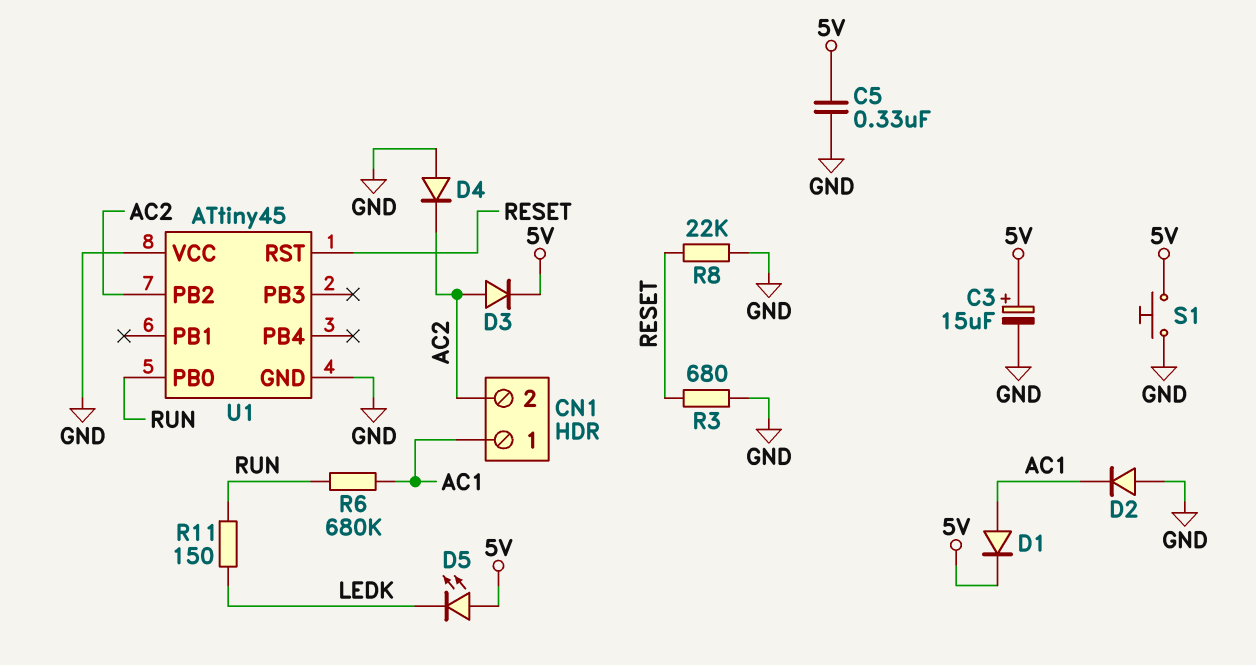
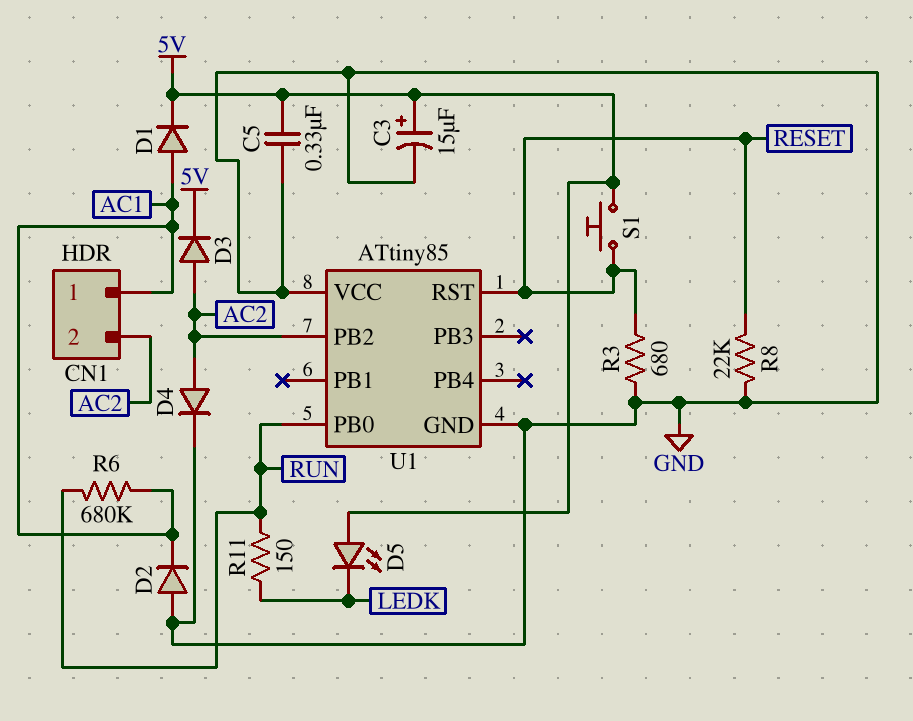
D4: diode (A GND, K AC2) -> diode (A AC2, K GND)
S1: button (5V, GND) -> button (5V, RESET)
U1: ATtiny45 -> ATtiny85

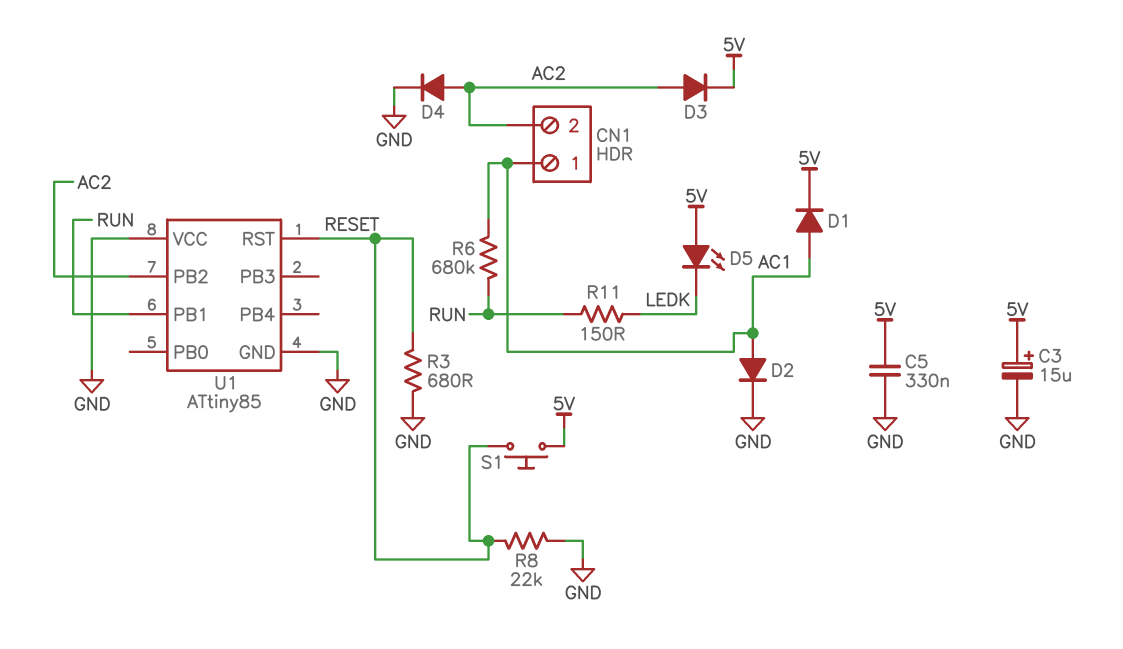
D2: diode (A GND, K AC1) -> diode (A AC1, K GND)
U1 pin PB0: RUN -> none
U1 pin PB1: none -> RUN

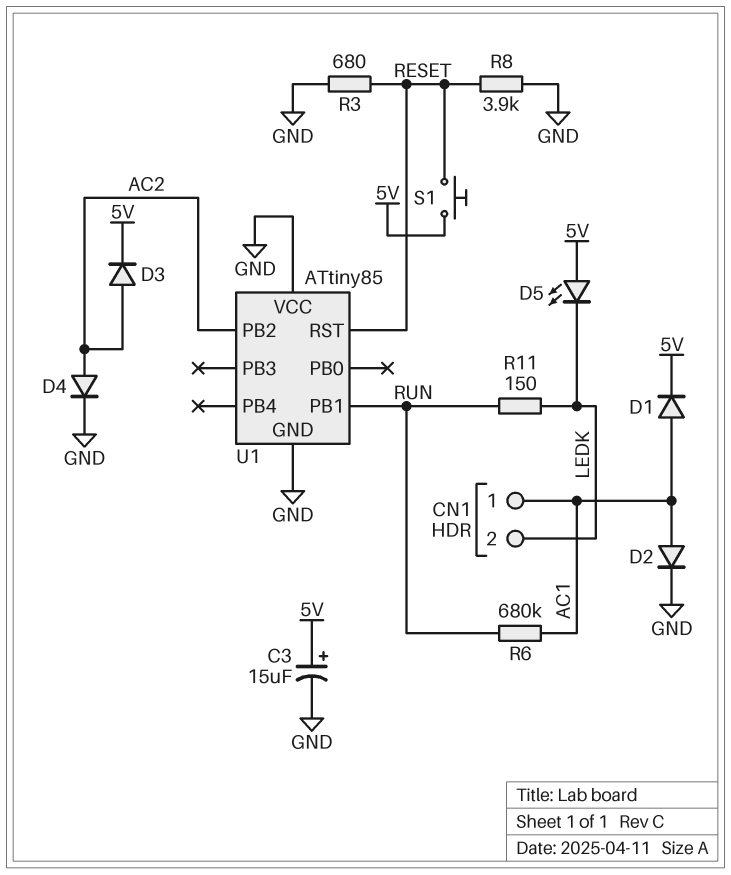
C5: 330nF (5V, GND) -> none
CN1 pin 2: AC2 -> LEDK
R8: 22k (GND, RESET) -> 3.9k (GND, RESET)

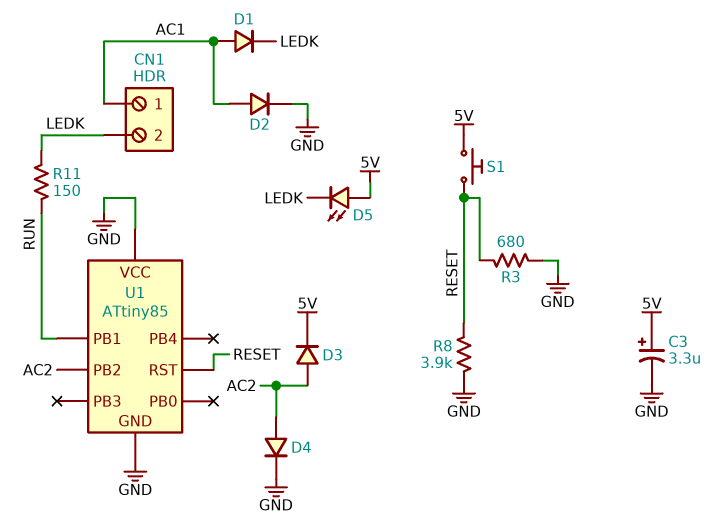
C3: 15uF (plus 5V, minus GND) -> 3.3uF (plus 5V, minus GND)
D1: diode (A AC1, K 5V) -> diode (A AC1, K LEDK)
R6: 680k (AC1, RUN) -> none

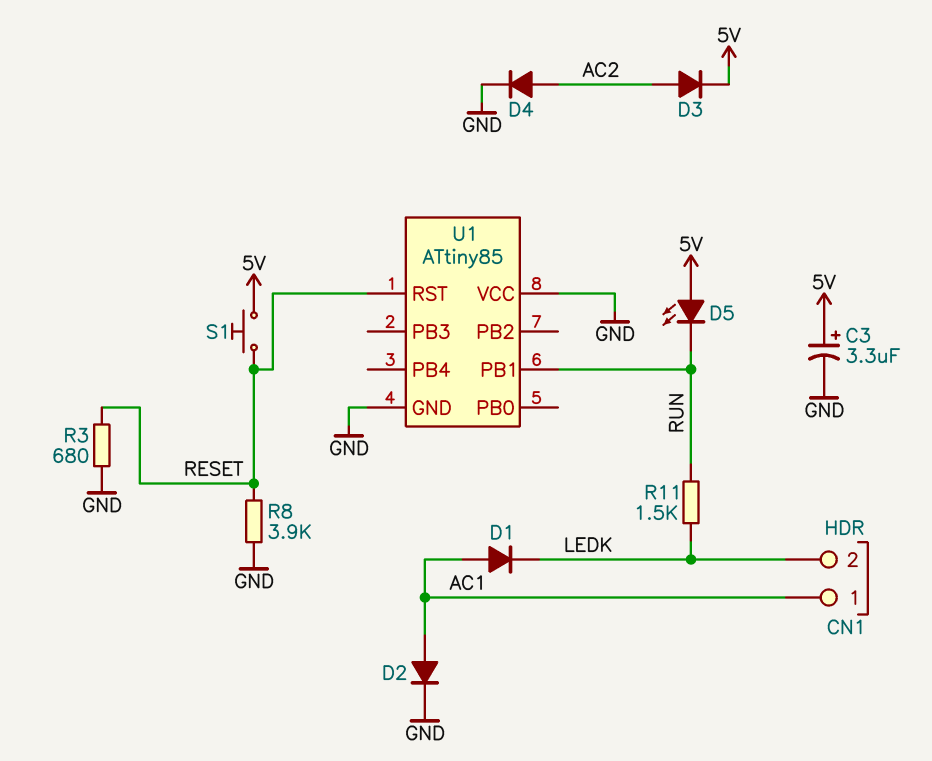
D5: LED (A 5V, K LEDK) -> LED (A 5V, K RUN)
R11: 150 (LEDK, RUN) -> 1.5k (LEDK, RUN)
U1 pin PB2: AC2 -> none

